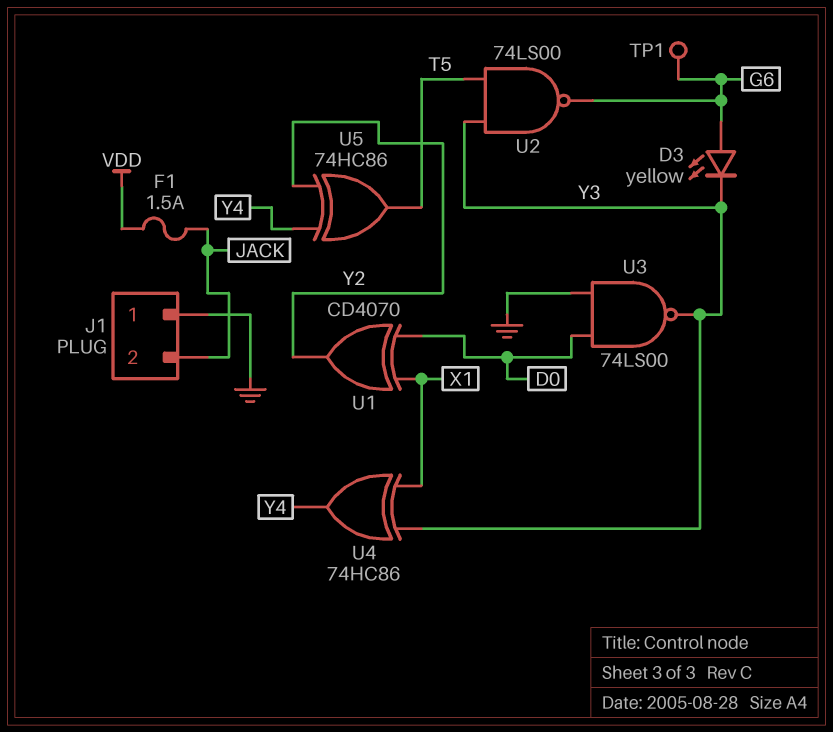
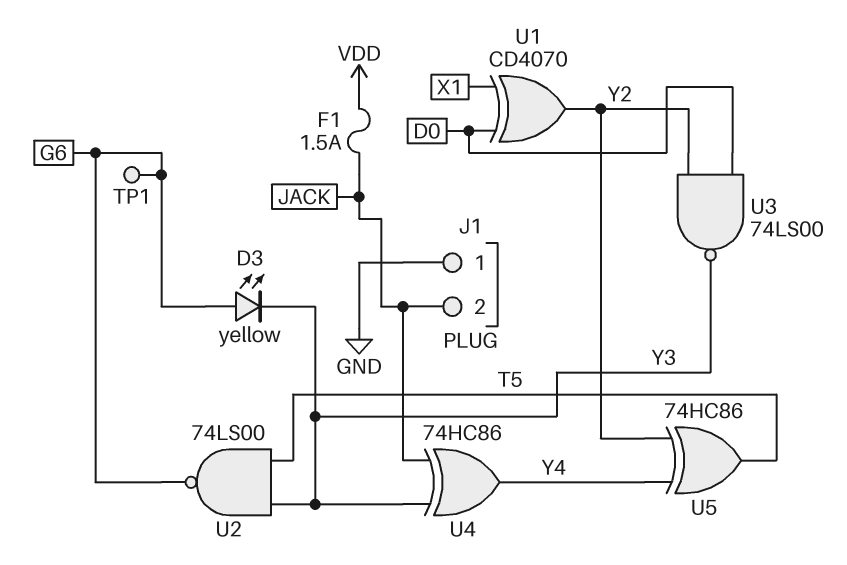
U3: NAND 74LS00 (in D0, in GND, out Y3) -> NAND 74LS00 (in D0, in Y2, out Y3)
U4: XOR 74HC86 (in X1, in Y3, out Y4) -> XOR 74HC86 (in JACK, in Y3, out Y4)

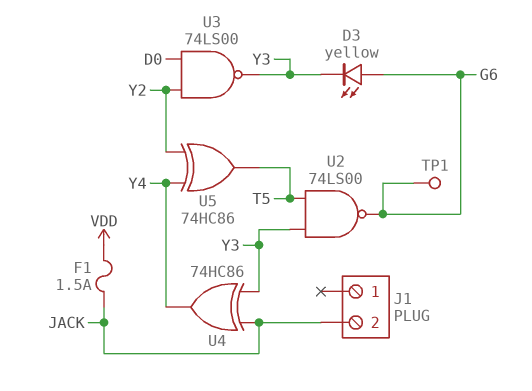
J1 pin 1: GND -> none
U1: XOR CD4070 (in D0, in X1, out Y2) -> none

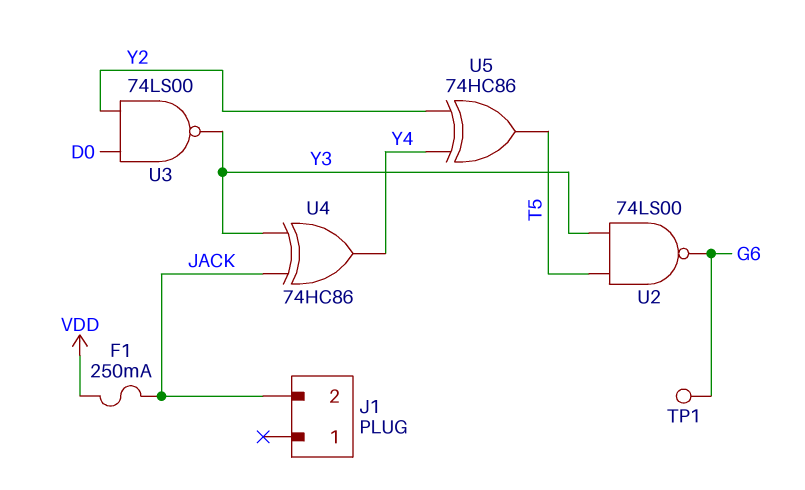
D3: LED yellow (A G6, K Y3) -> none
F1: 1.5A (JACK, VDD) -> 250mA (JACK, VDD)

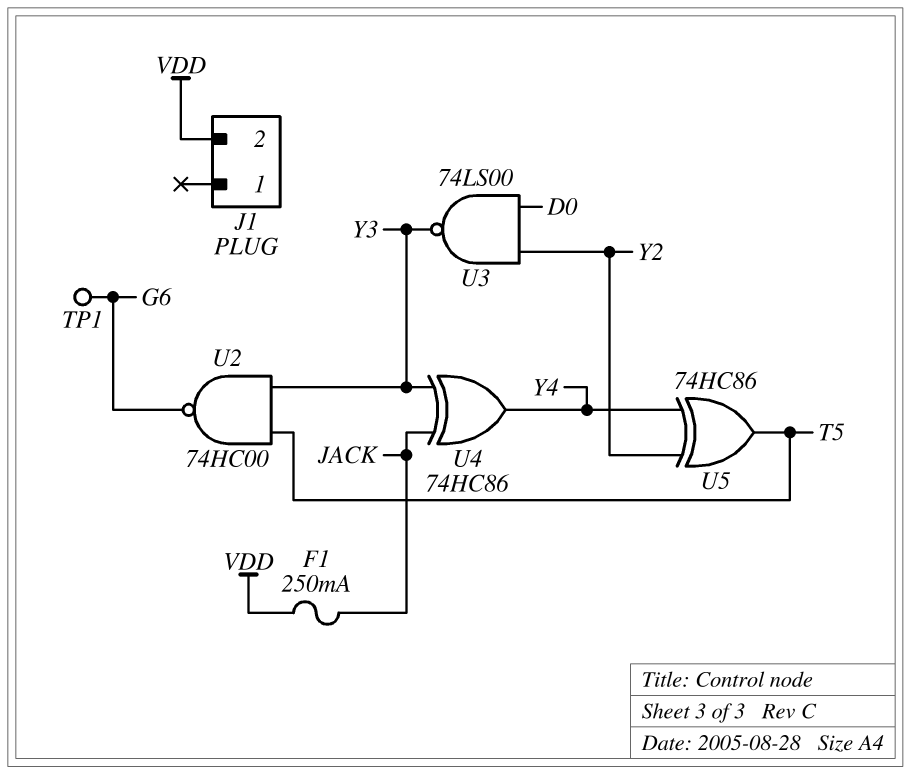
J1 pin 2: JACK -> VDD
U2: NAND 74LS00 (in T5, in Y3, out G6) -> NAND 74HC00 (in T5, in Y3, out G6)

